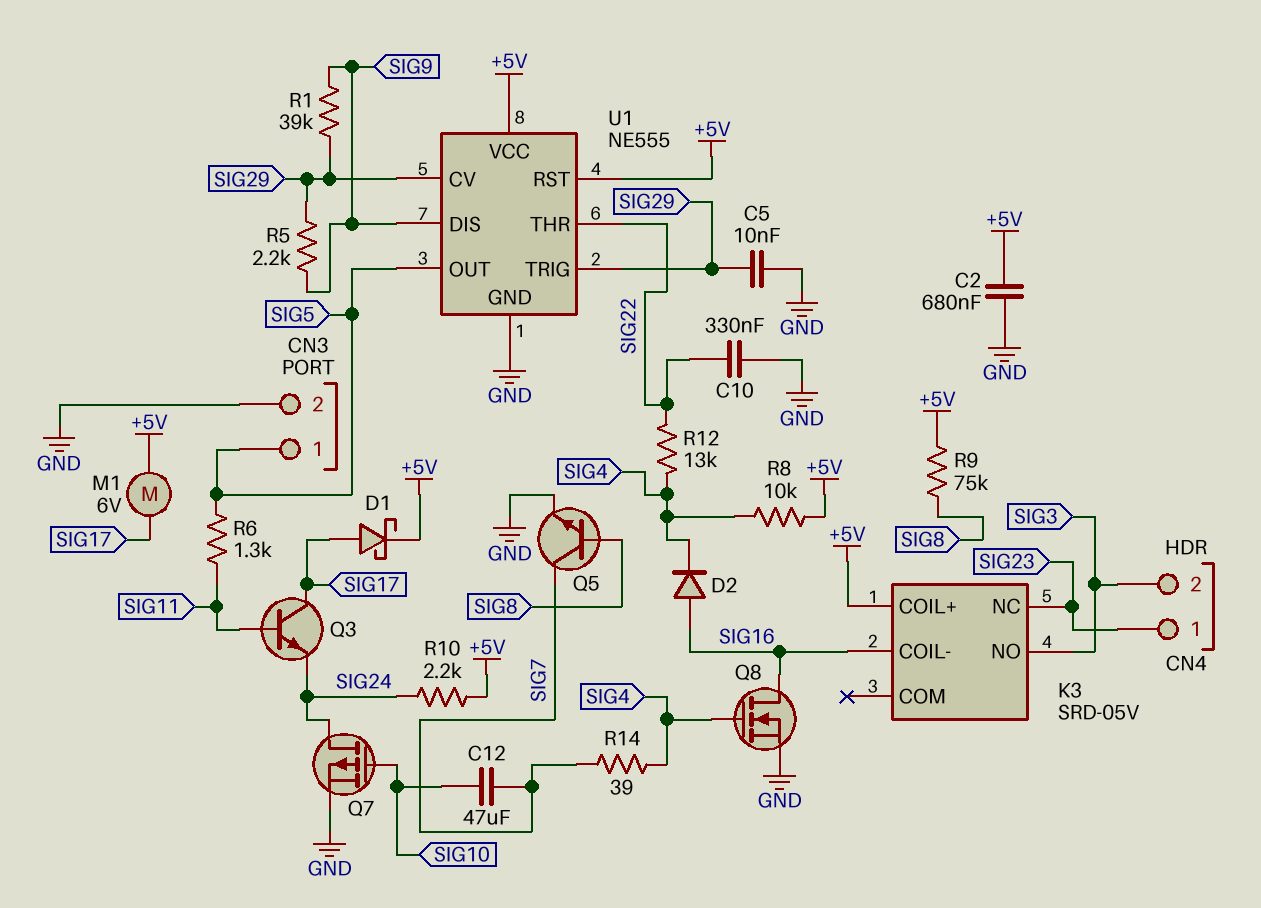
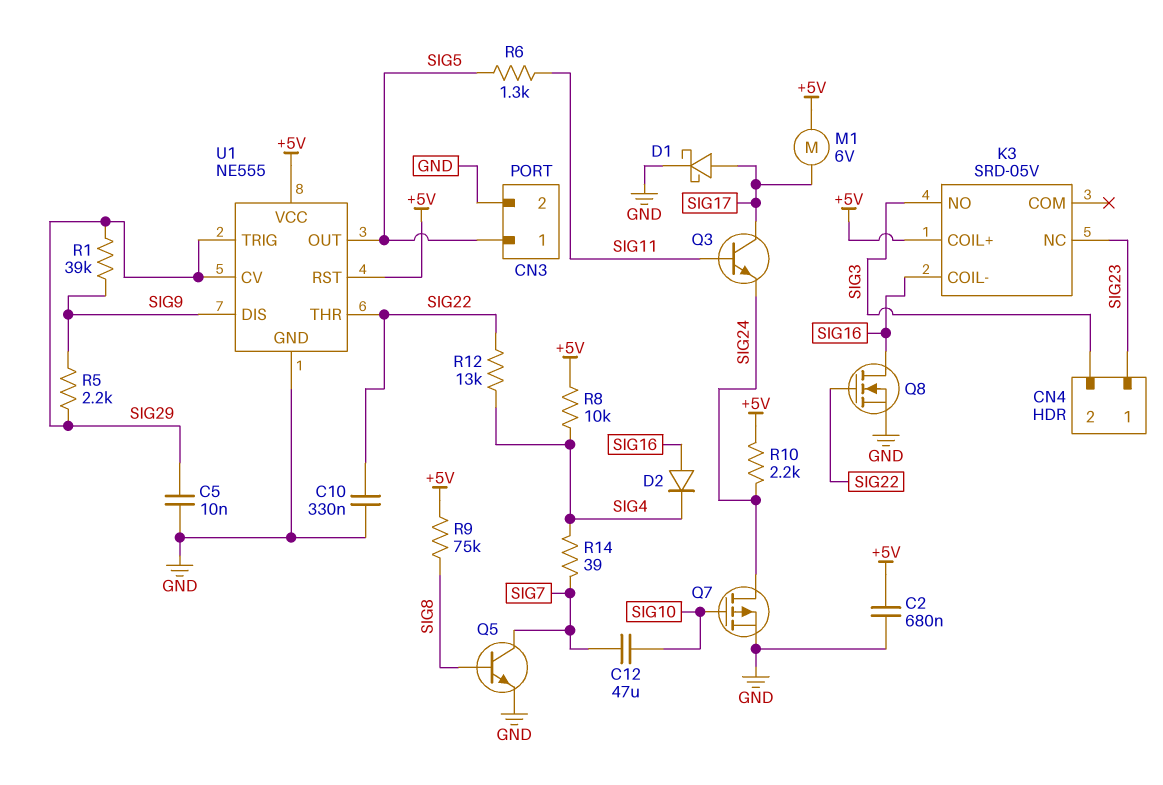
D1: schottky (A SIG17, K +5V) -> schottky (A SIG17, K GND)
Q8: NMOS (G SIG4, D SIG16, S GND) -> NMOS (G SIG22, D SIG16, S GND)

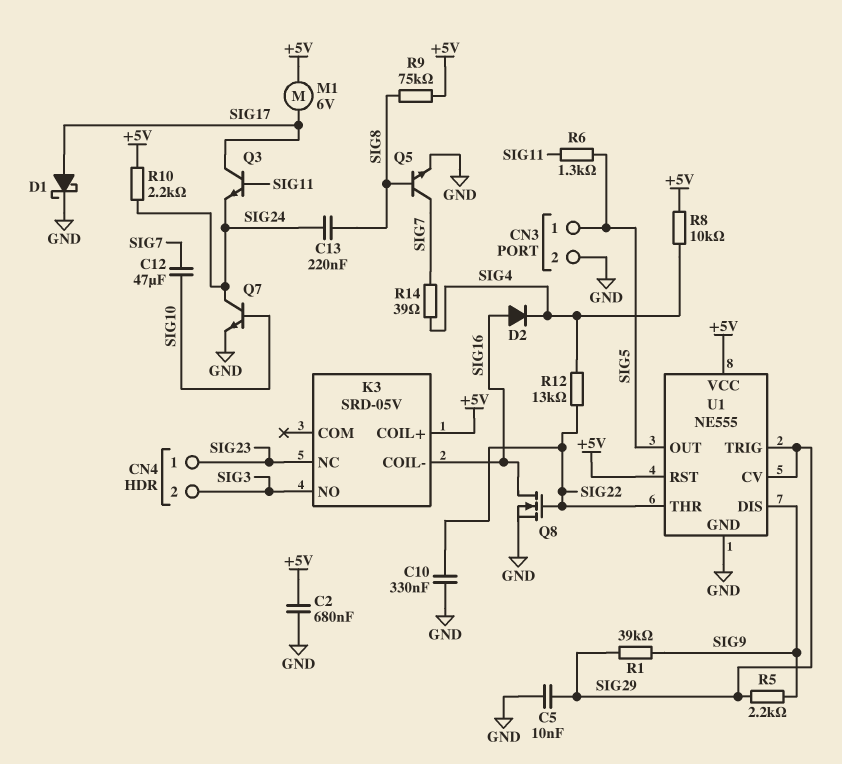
C13: none -> 220nF (SIG8, SIG24)
Q7: PMOS (G SIG10, D SIG24, S GND) -> NPN (B SIG10, C SIG24, E GND)

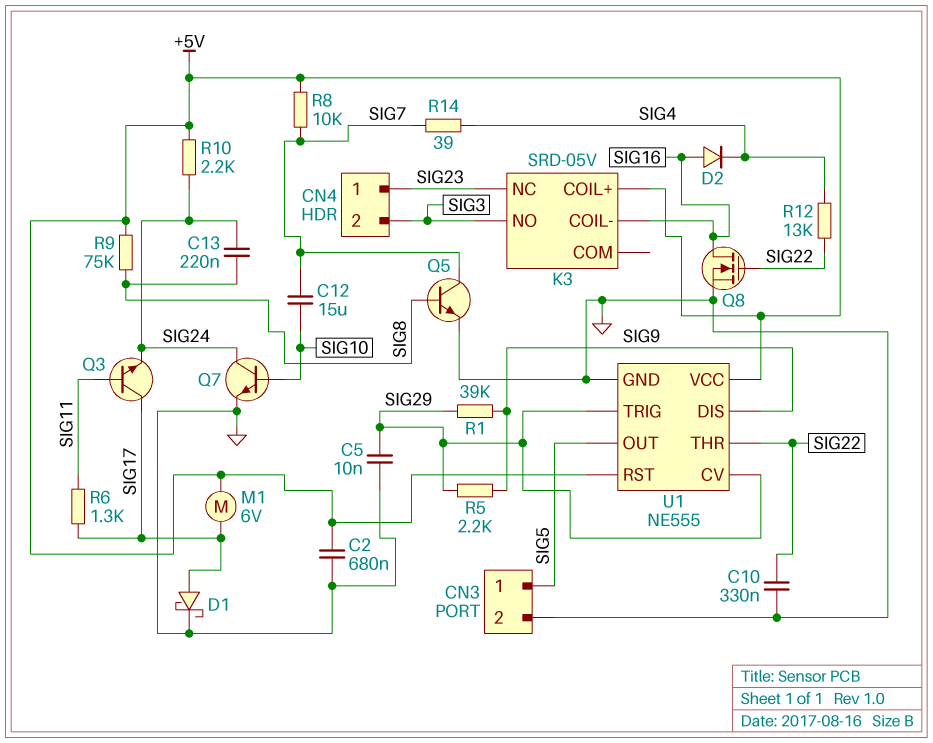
C12: 47uF (SIG7, SIG10) -> 15uF (SIG7, SIG10)
R6: 1.3k (SIG5, SIG11) -> 1.3k (SIG11, SIG17)
R8: 10k (+5V, SIG4) -> 10k (+5V, SIG7)

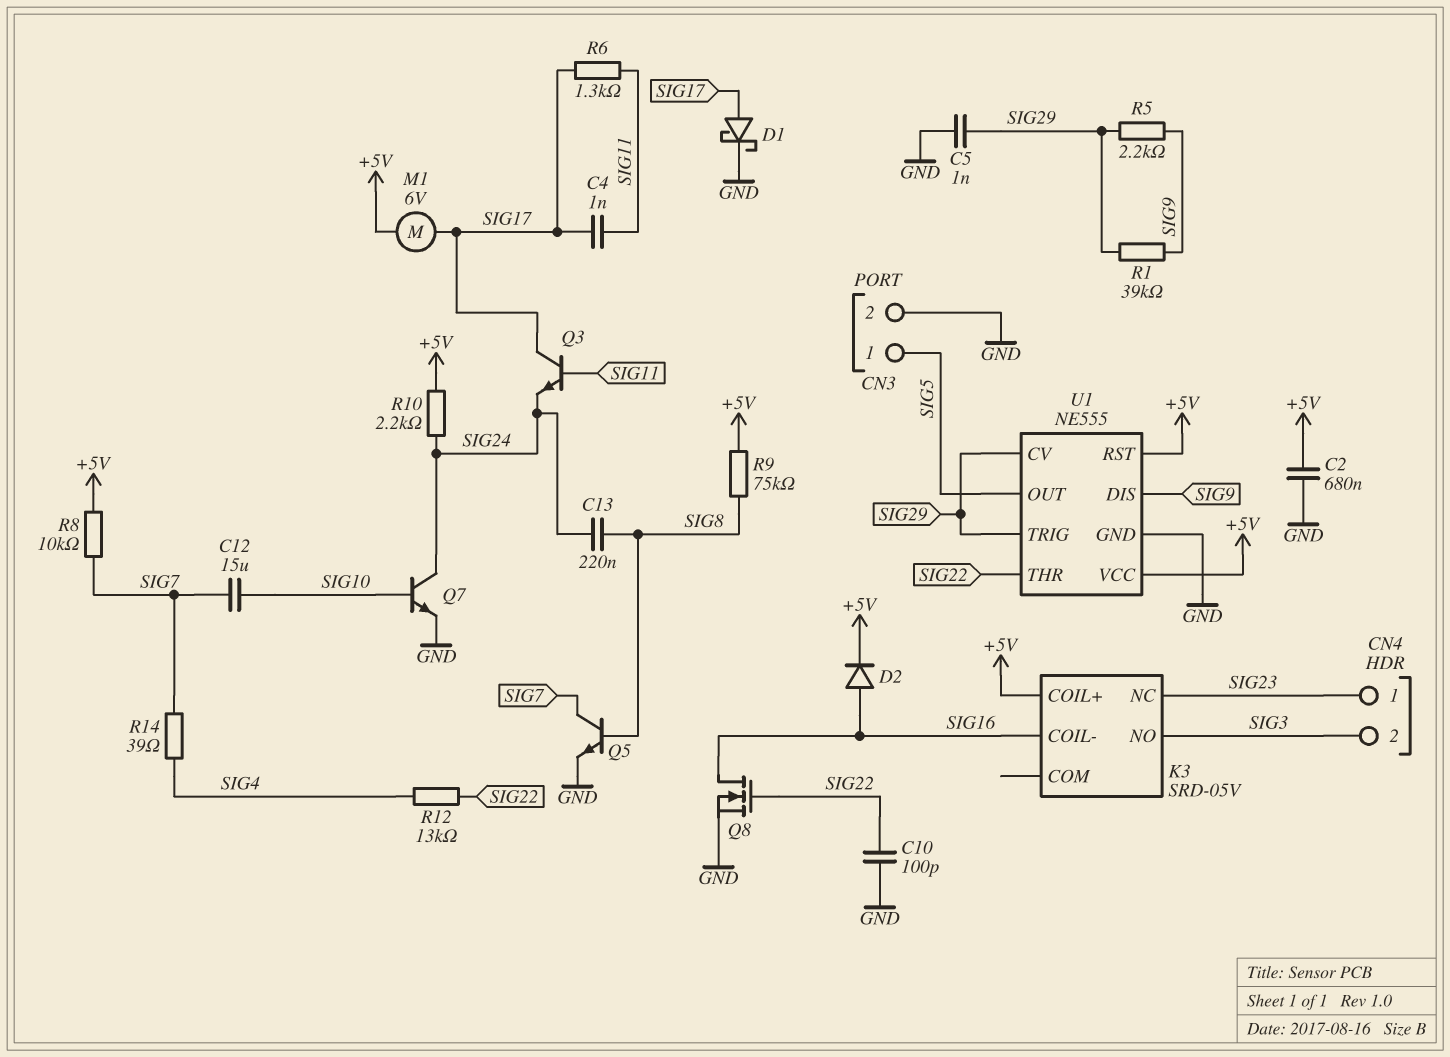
C4: none -> 1nF (SIG11, SIG17)
C5: 10nF (GND, SIG29) -> 1nF (GND, SIG29)
C10: 330nF (GND, SIG22) -> 100pF (GND, SIG22)
D2: diode (A SIG16, K SIG4) -> diode (A SIG16, K +5V)

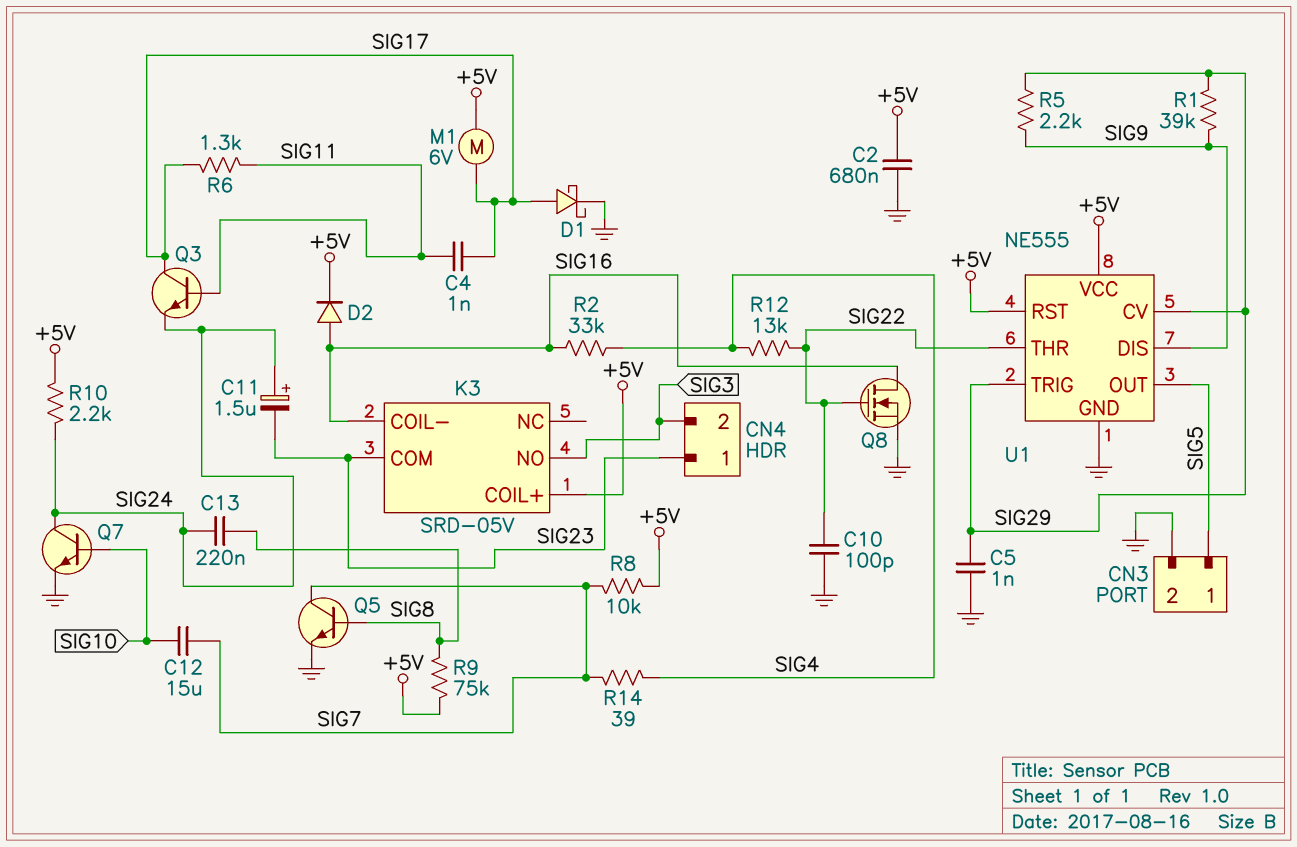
C11: none -> 1.5uF (plus SIG24, minus SIG23)
K3 pin COM: none -> SIG23
K3 pin NC: SIG23 -> none
R2: none -> 33k (SIG4, SIG16)

